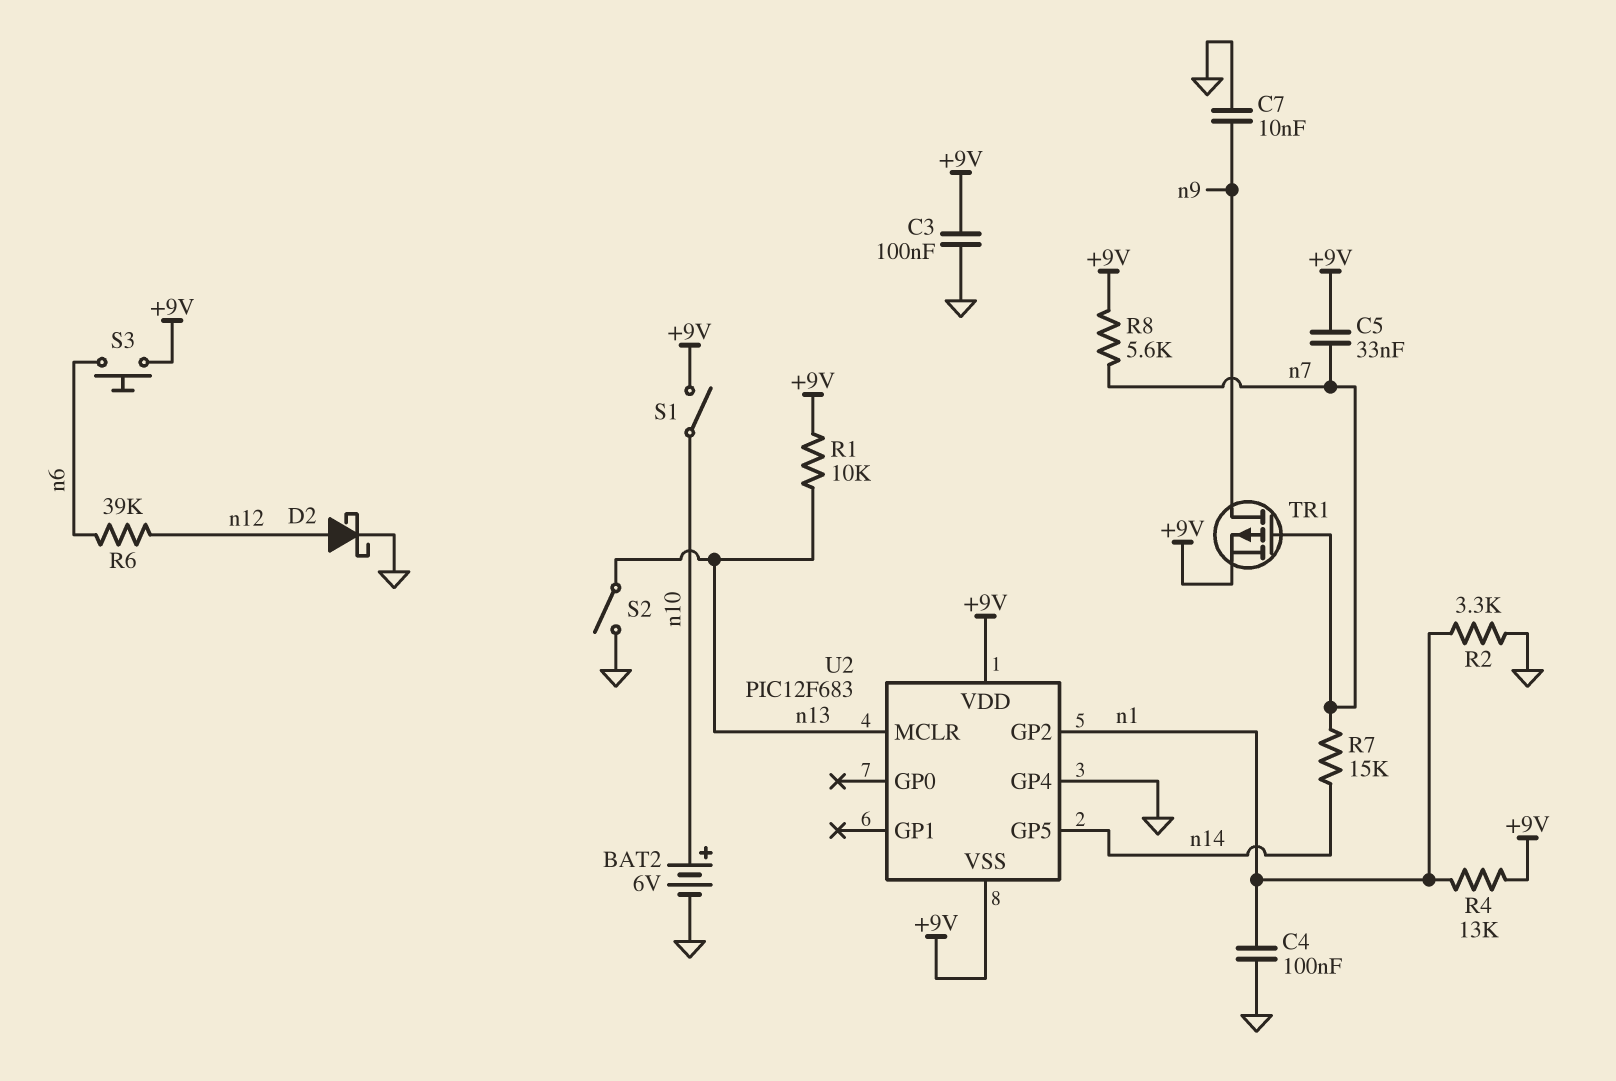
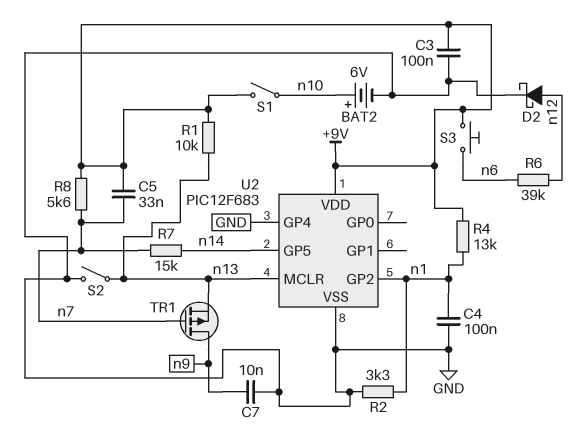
TR1: PMOS (G n7, D n9, S +9V) -> PMOS (G n7, D n9, S n13)
U2 pin VSS: +9V -> GND

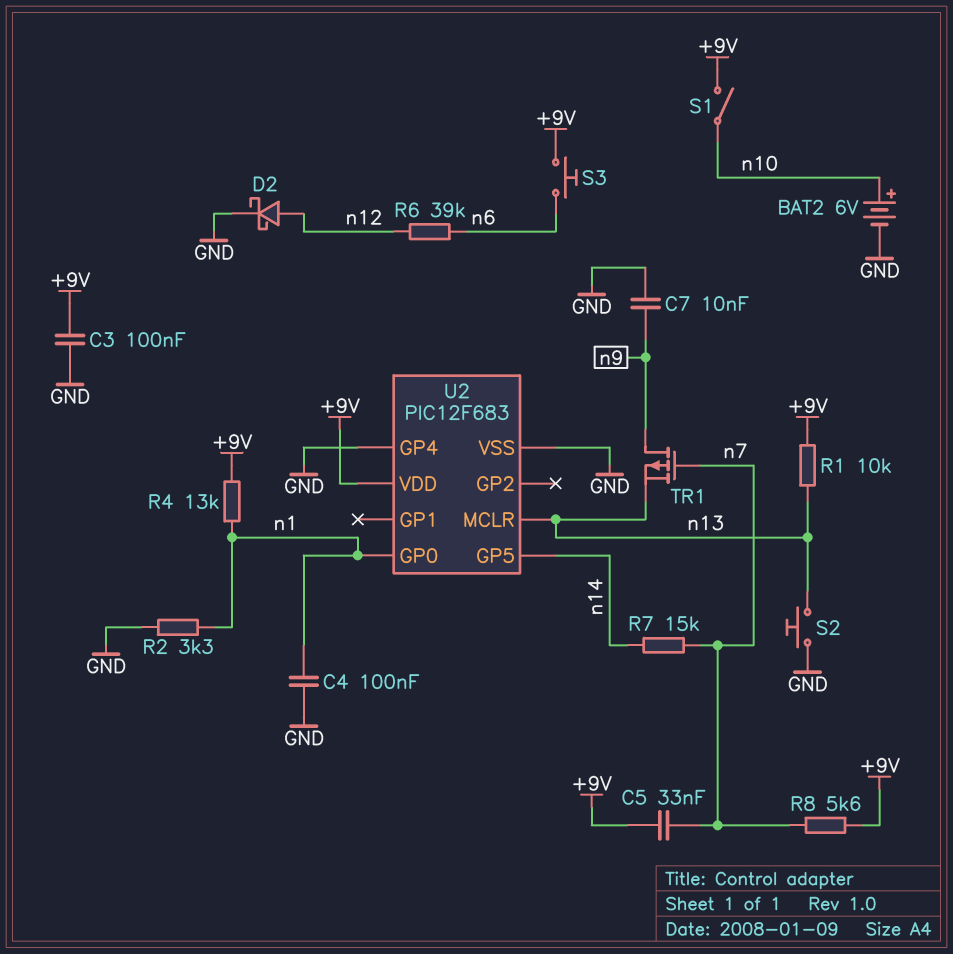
S2: switch (GND, n13) -> button (GND, n13)
U2 pin GP0: none -> n1
U2 pin GP2: n1 -> none

